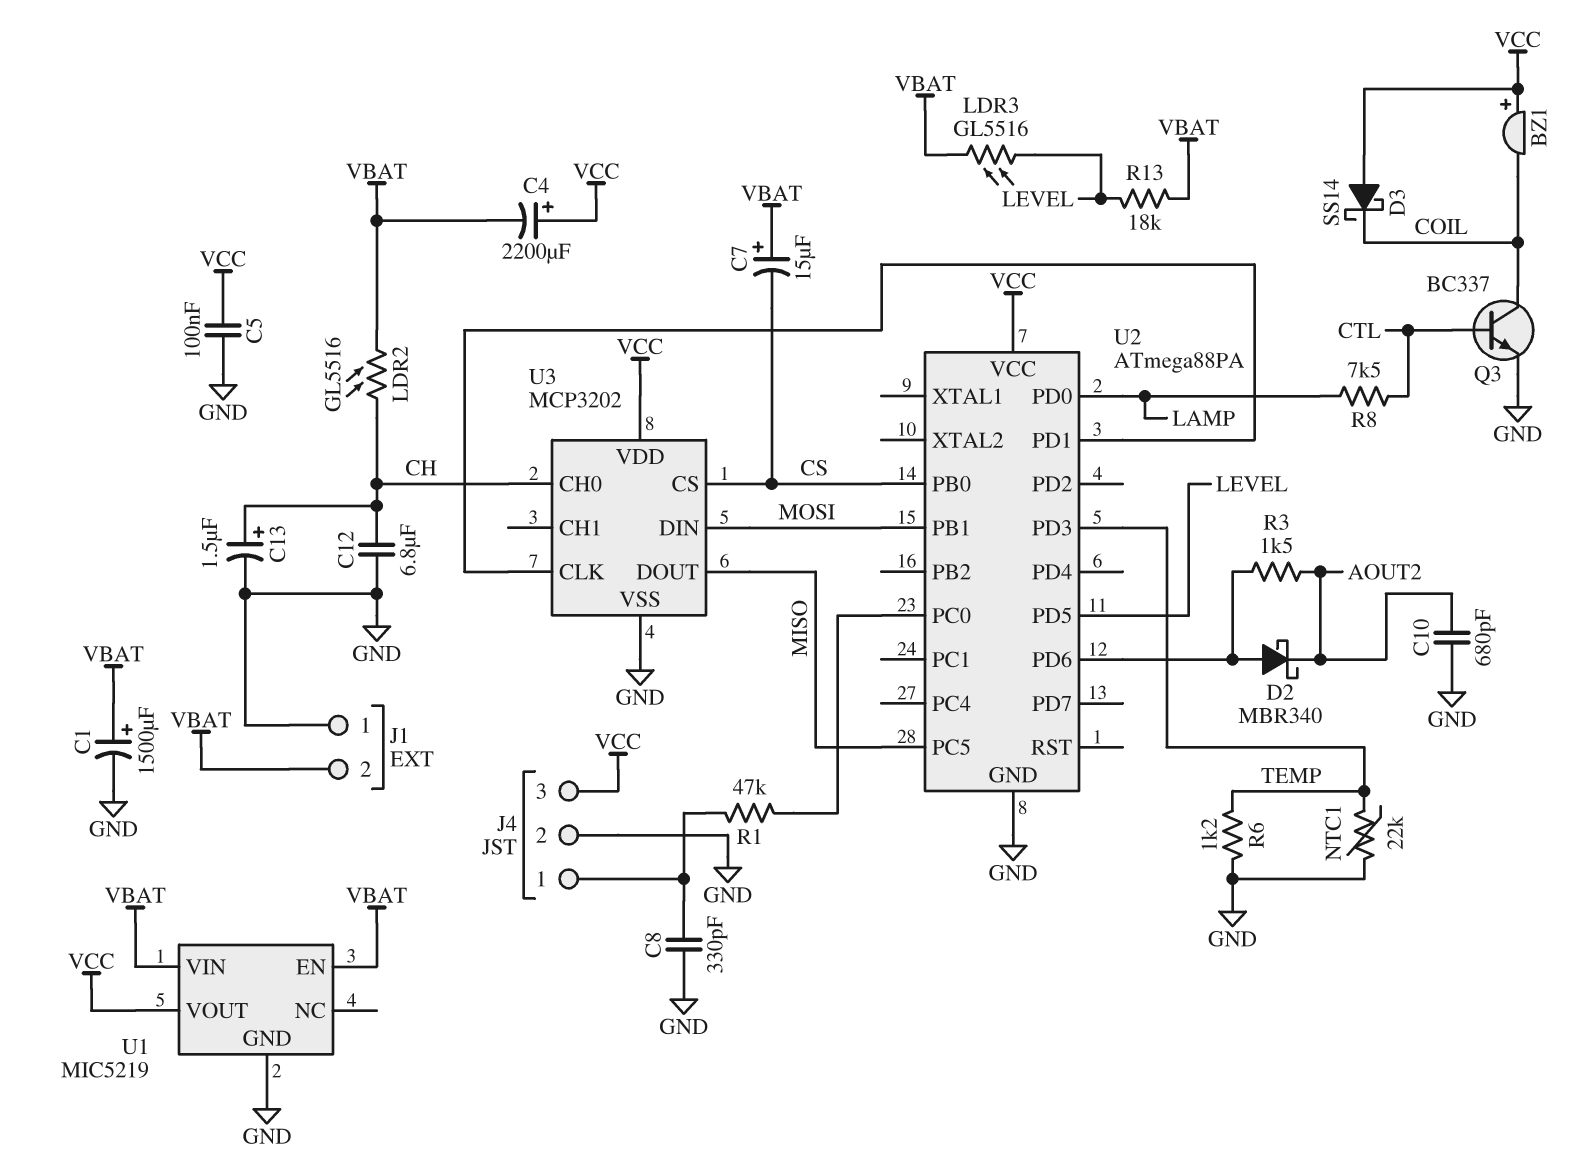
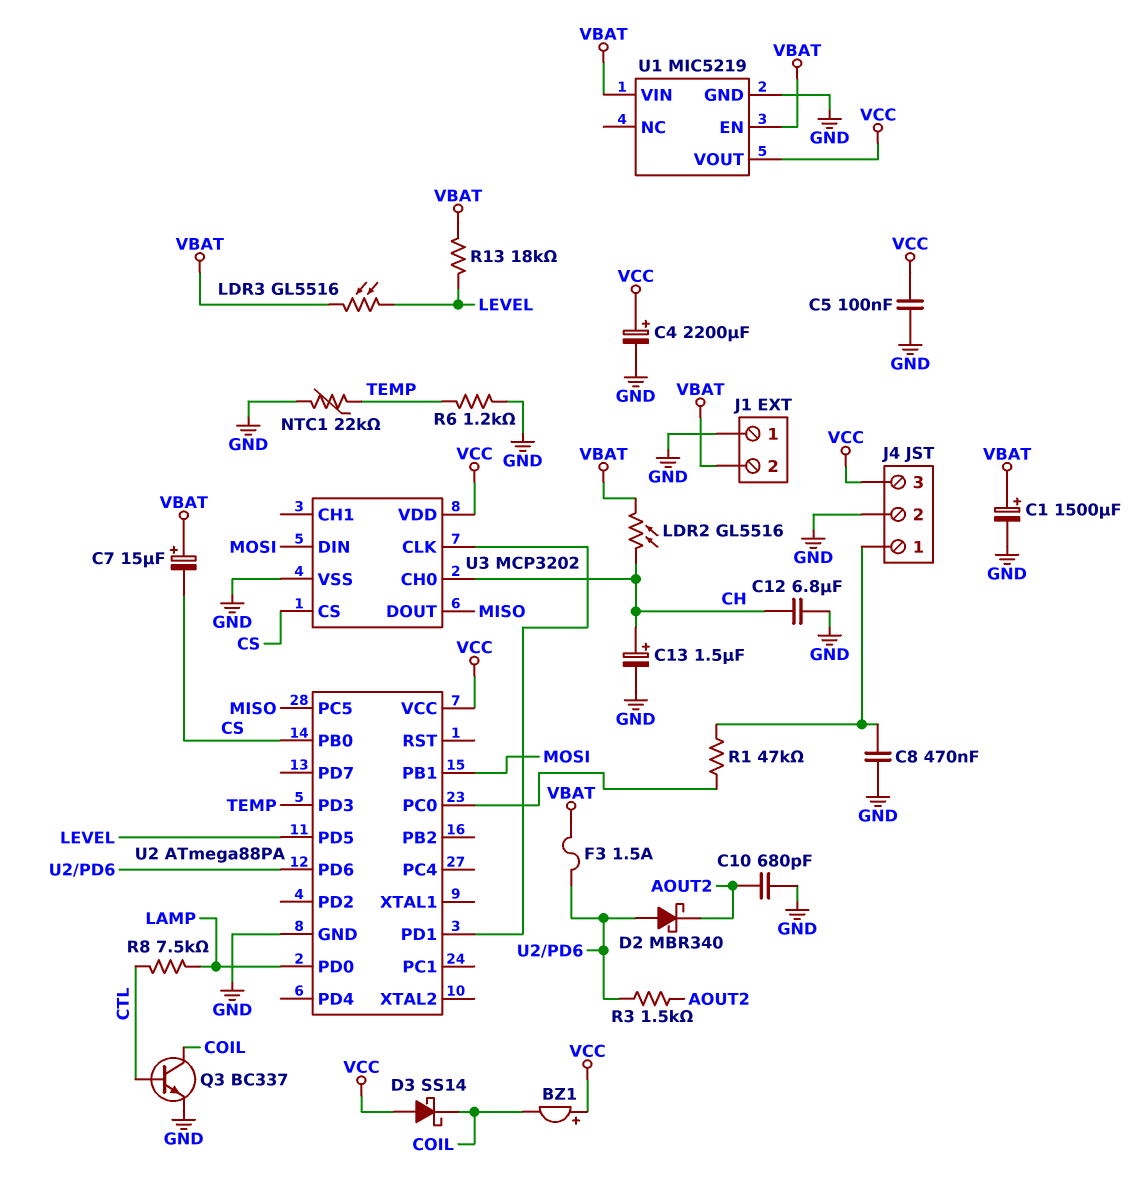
C4: 2200uF (plus VCC, minus VBAT) -> 2200uF (plus VCC, minus GND)
C8: 330pF (GND, J4/1) -> 470nF (GND, J4/1)
F3: none -> 1.5A (U2/PD6, VBAT)

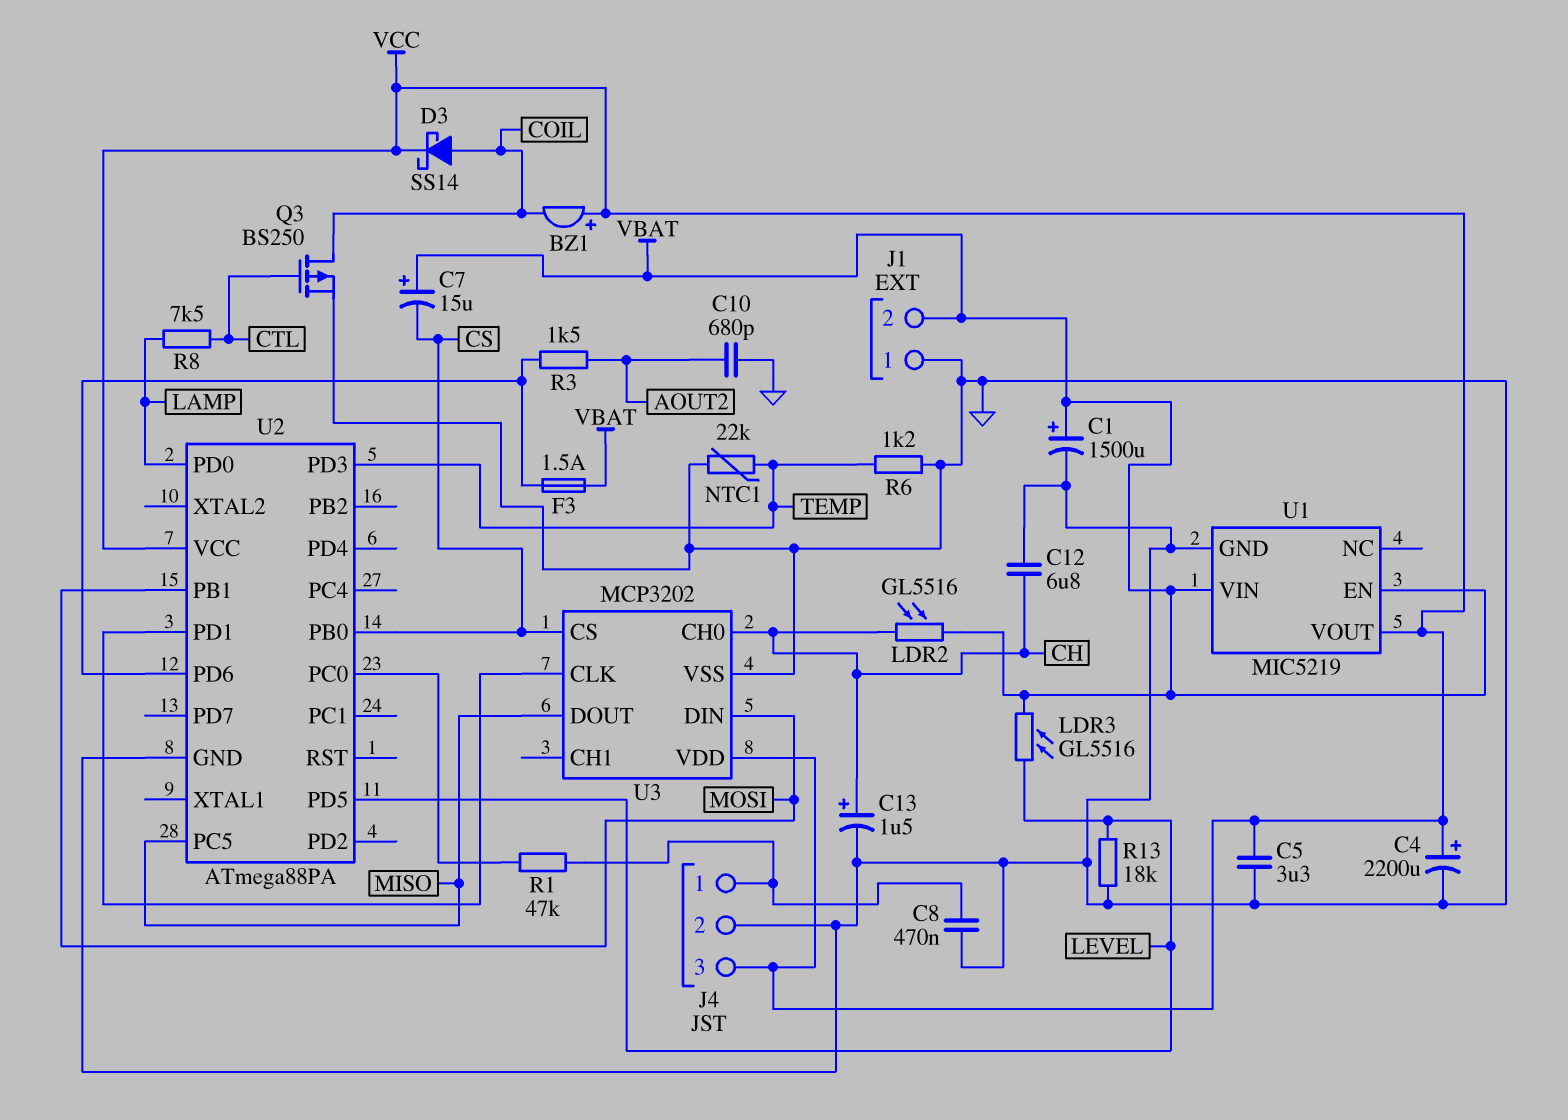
C5: 100nF (GND, VCC) -> 3.3uF (GND, VCC)
D2: schottky MBR340 (A U2/PD6, K AOUT2) -> none
D3: schottky SS14 (A VCC, K COIL) -> schottky SS14 (A COIL, K VCC)
Q3: NPN BC337 (B CTL, C COIL, E GND) -> PMOS BS250 (G CTL, D COIL, S GND)
R13: 18k (LEVEL, VBAT) -> 18k (GND, LEVEL)

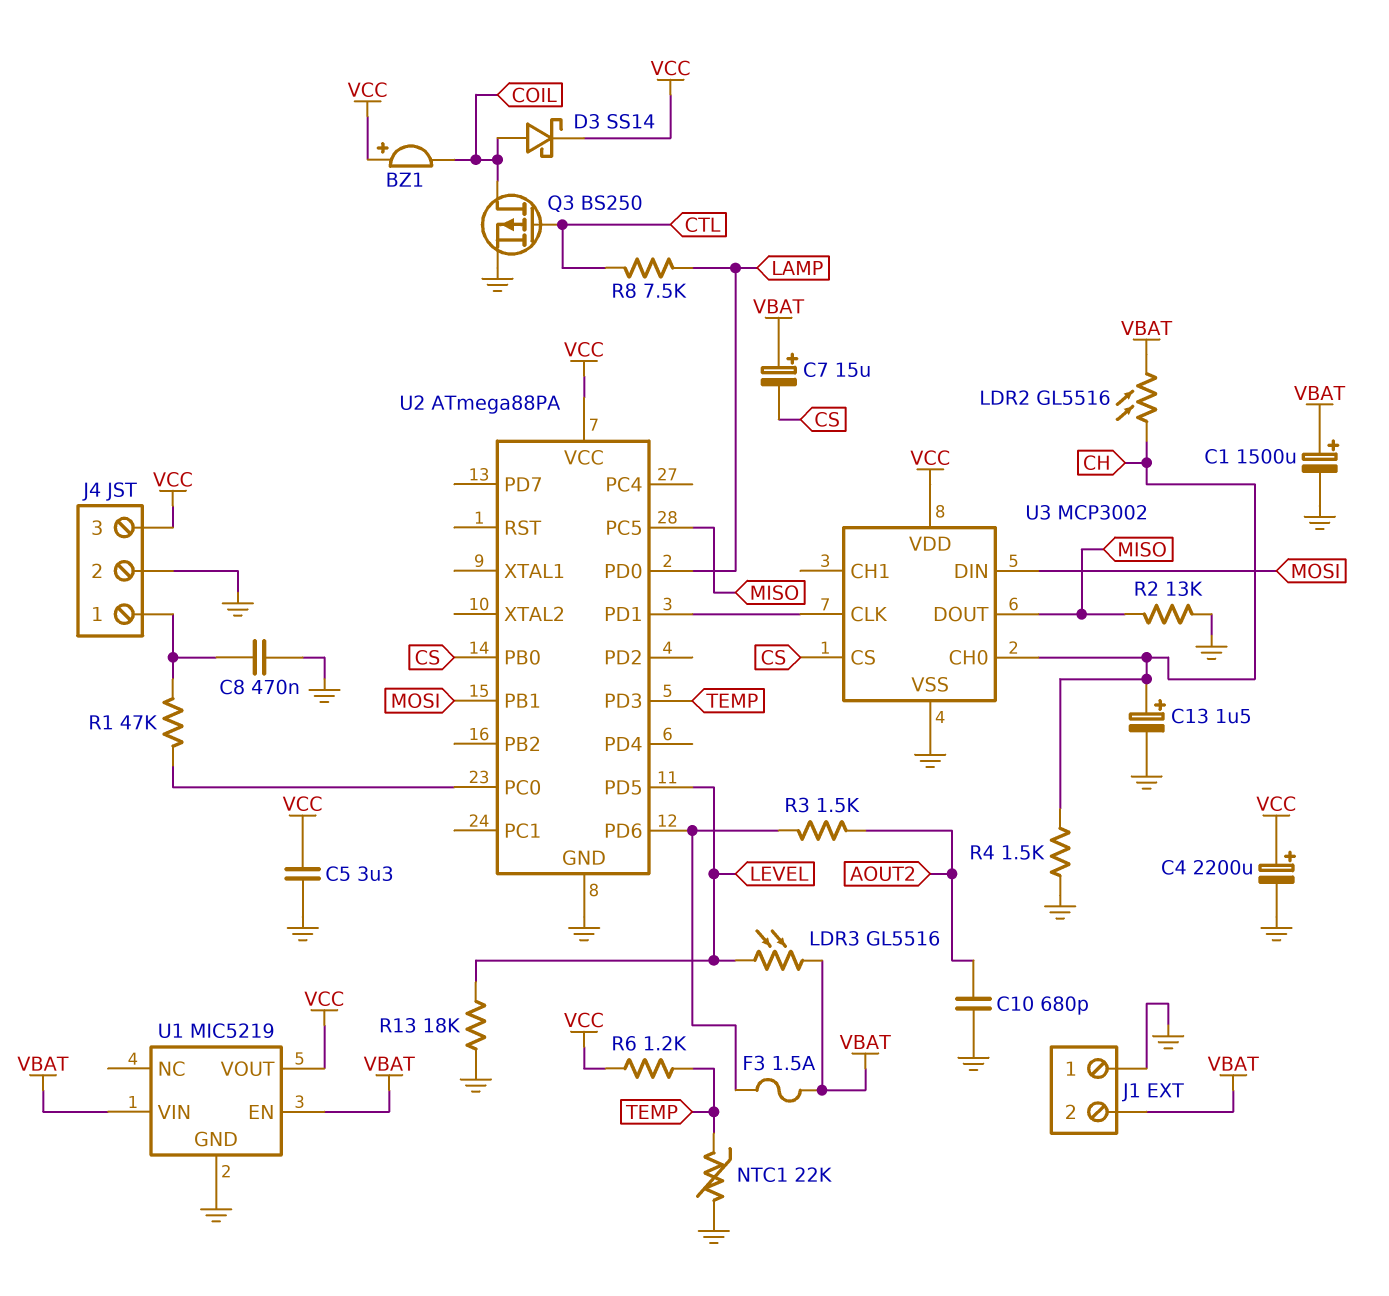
C12: 6.8uF (CH, GND) -> none
R2: none -> 13k (GND, MISO)
R4: none -> 1.5k (CH, GND)
R6: 1.2k (GND, TEMP) -> 1.2k (TEMP, VCC)
U3: MCP3202 -> MCP3002

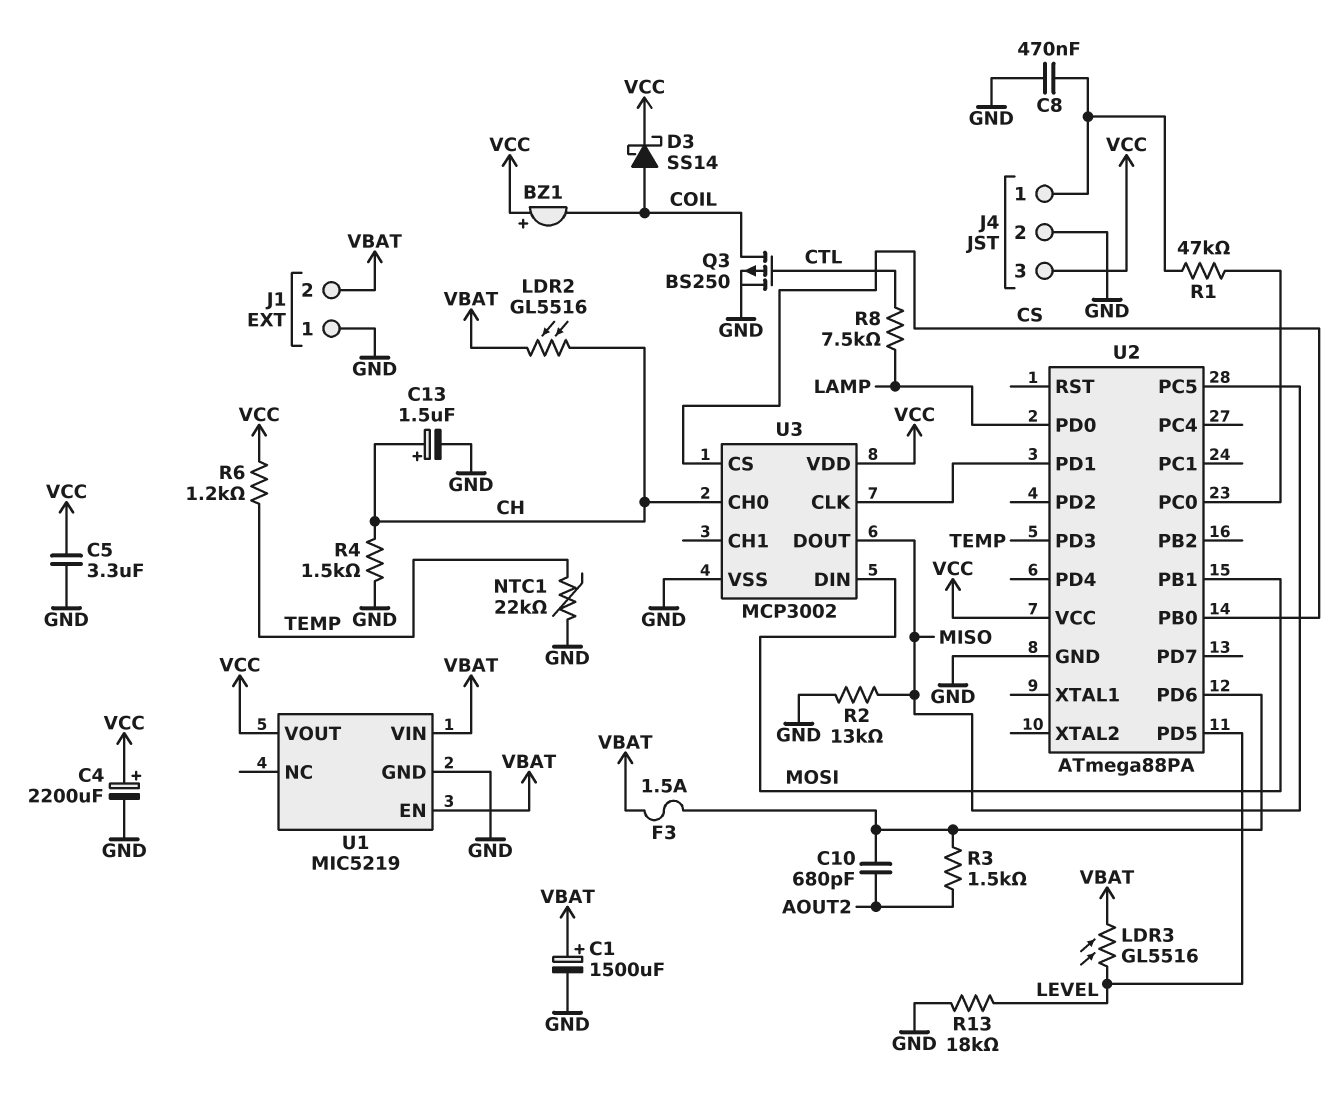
C7: 15uF (plus VBAT, minus CS) -> none
C10: 680pF (AOUT2, GND) -> 680pF (AOUT2, U2/PD6)

